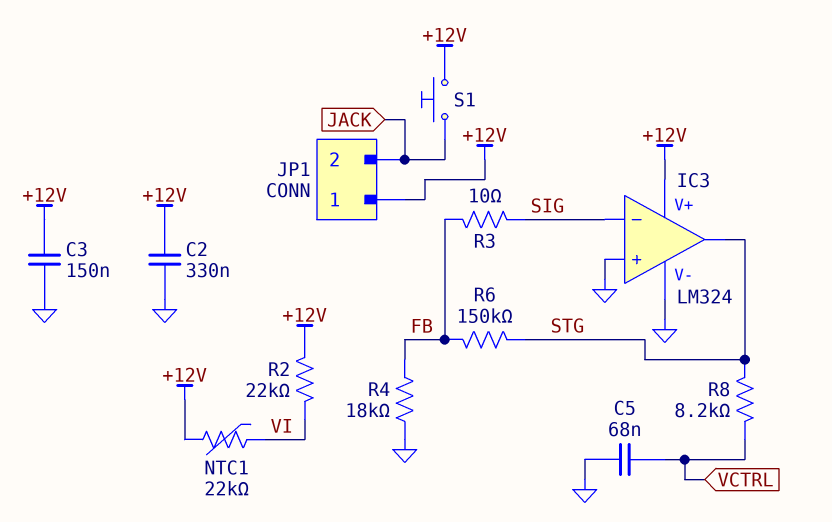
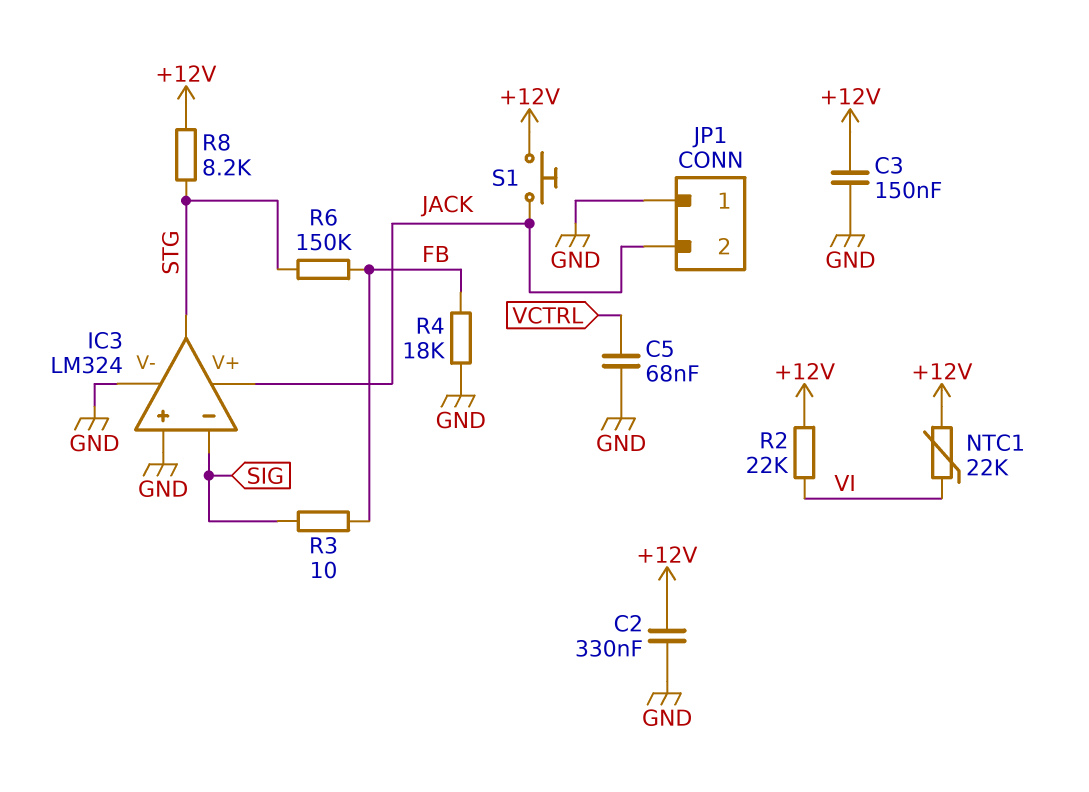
IC3 pin V+: +12V -> JACK
JP1 pin 1: +12V -> GND
R8: 8.2k (STG, VCTRL) -> 8.2k (+12V, STG)

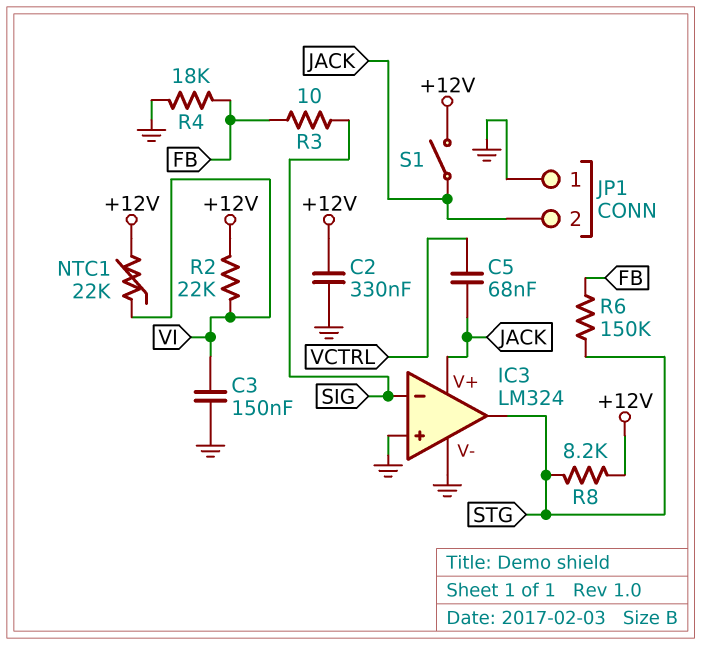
C3: 150nF (+12V, GND) -> 150nF (GND, VI)
C5: 68nF (GND, VCTRL) -> 68nF (JACK, VCTRL)
S1: button (+12V, JACK) -> switch (+12V, JACK)

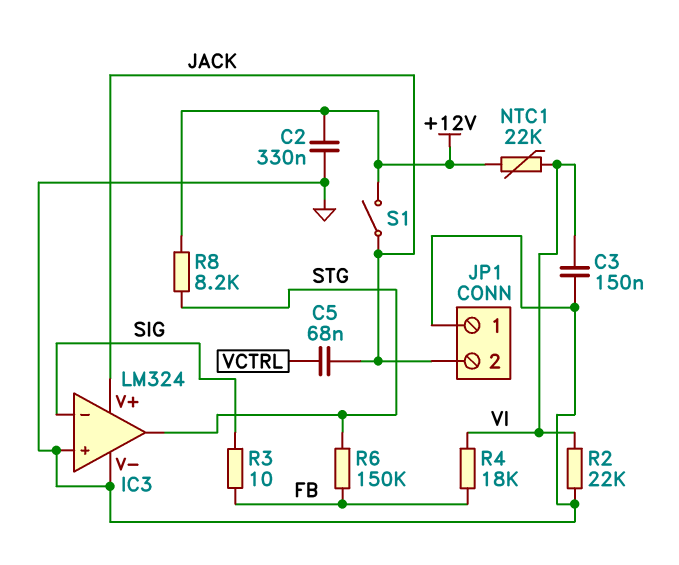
R2: 22k (+12V, VI) -> 22k (GND, VI)
R4: 18k (FB, GND) -> 18k (FB, VI)

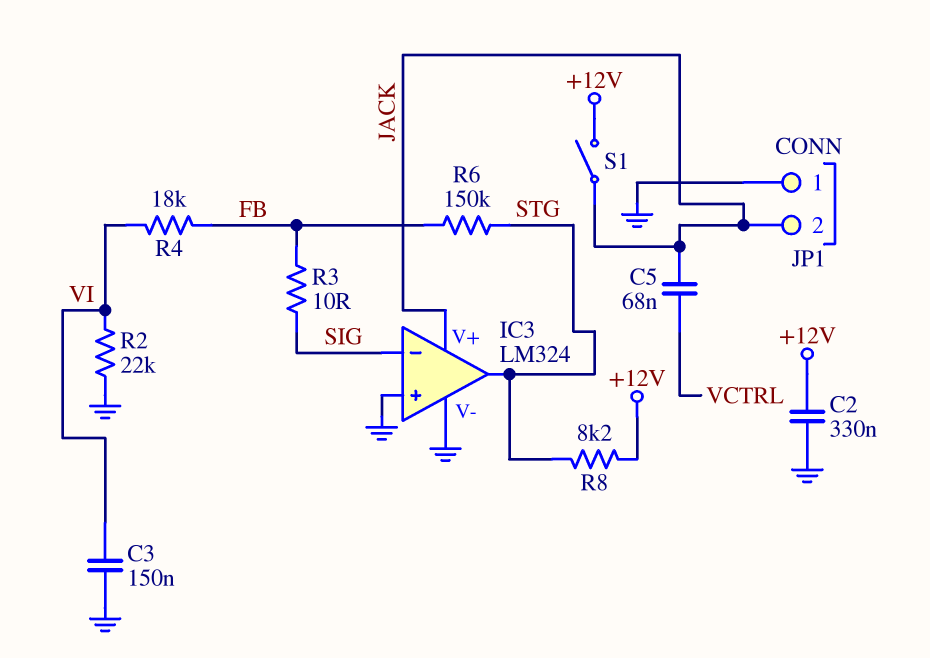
NTC1: 22k (+12V, VI) -> none

